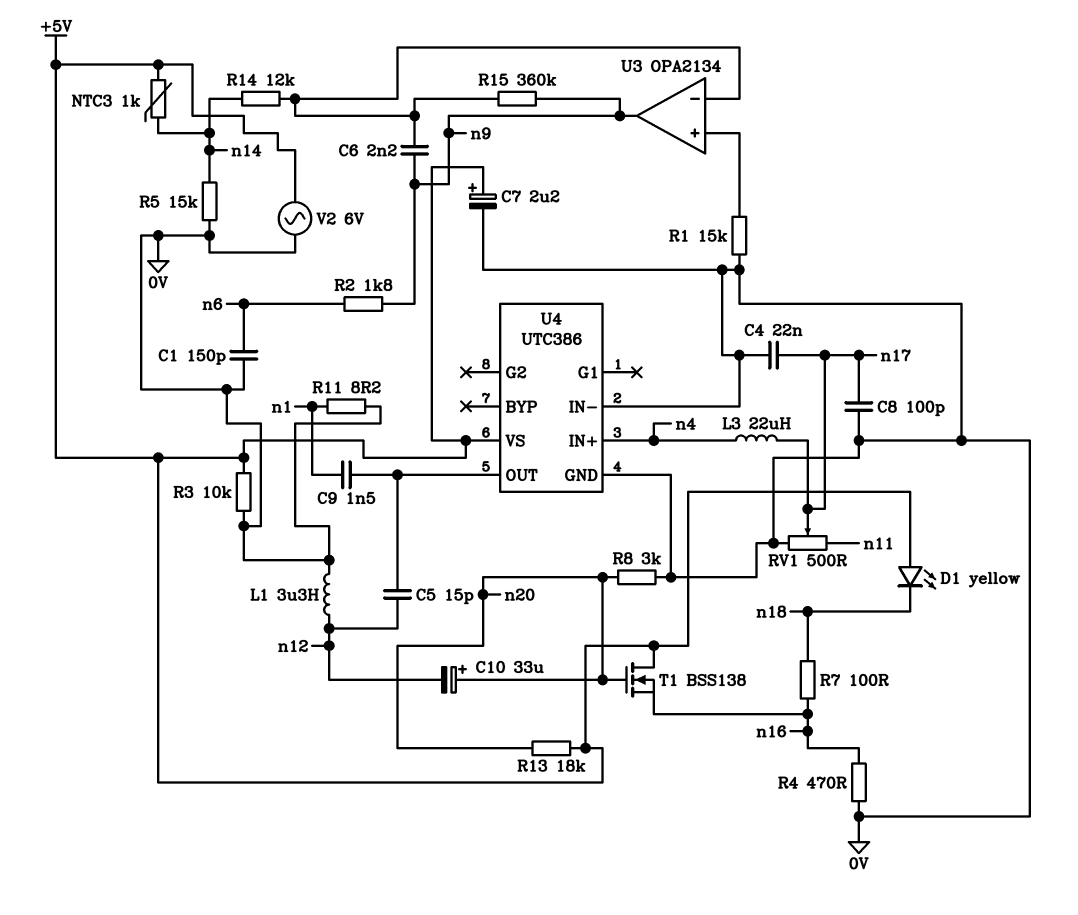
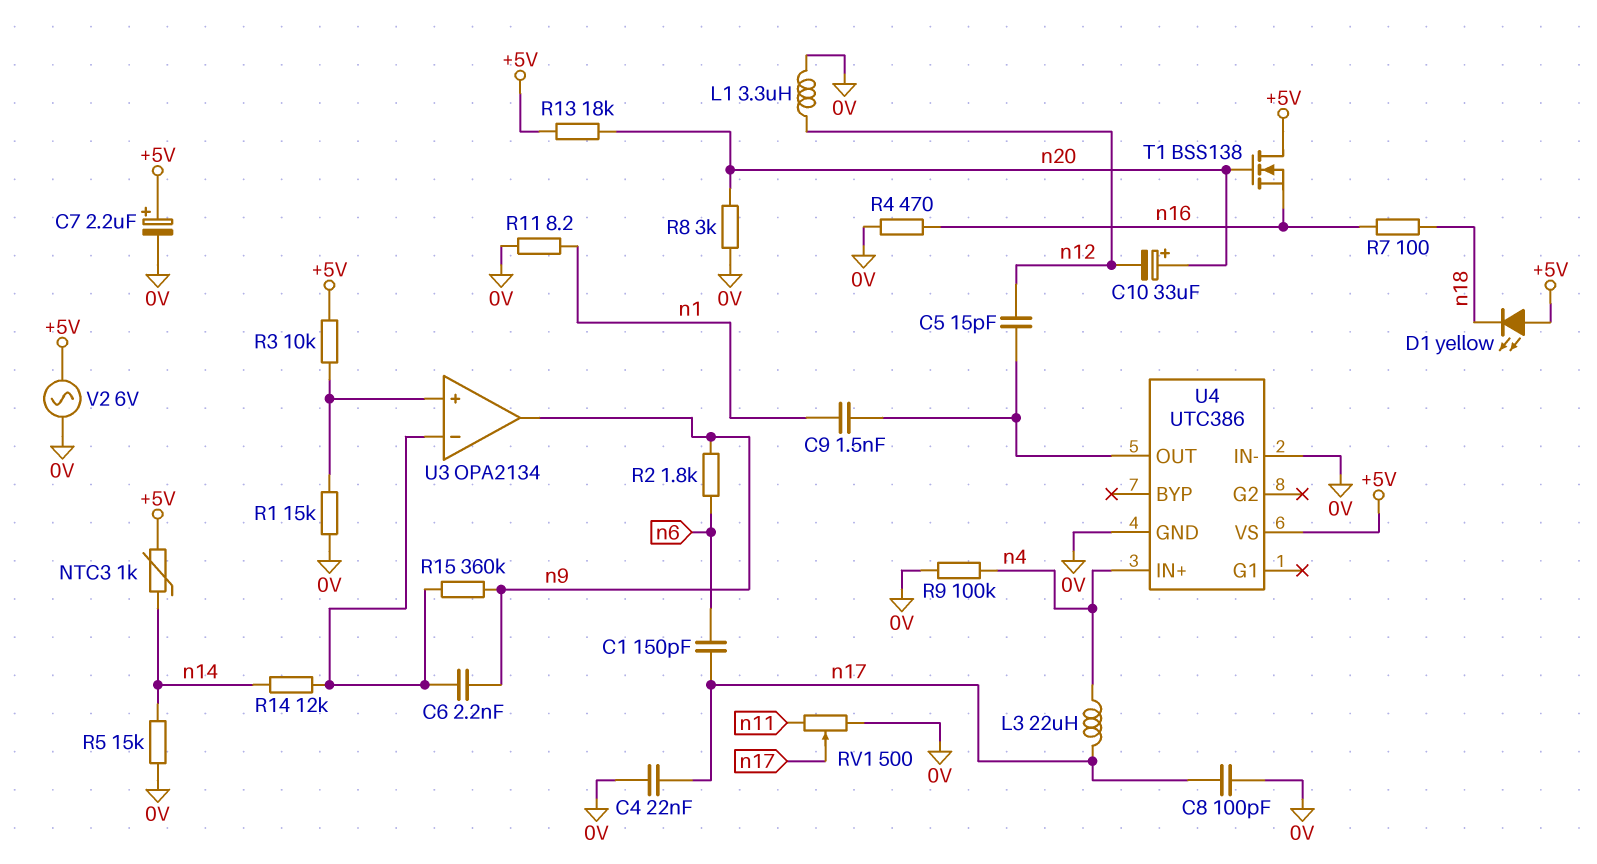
C1: 150pF (0V, n6) -> 150pF (n6, n17)
R3: 10k (+5V, 0V) -> 10k (+5V, U3/in+)
R9: none -> 100k (0V, n4)

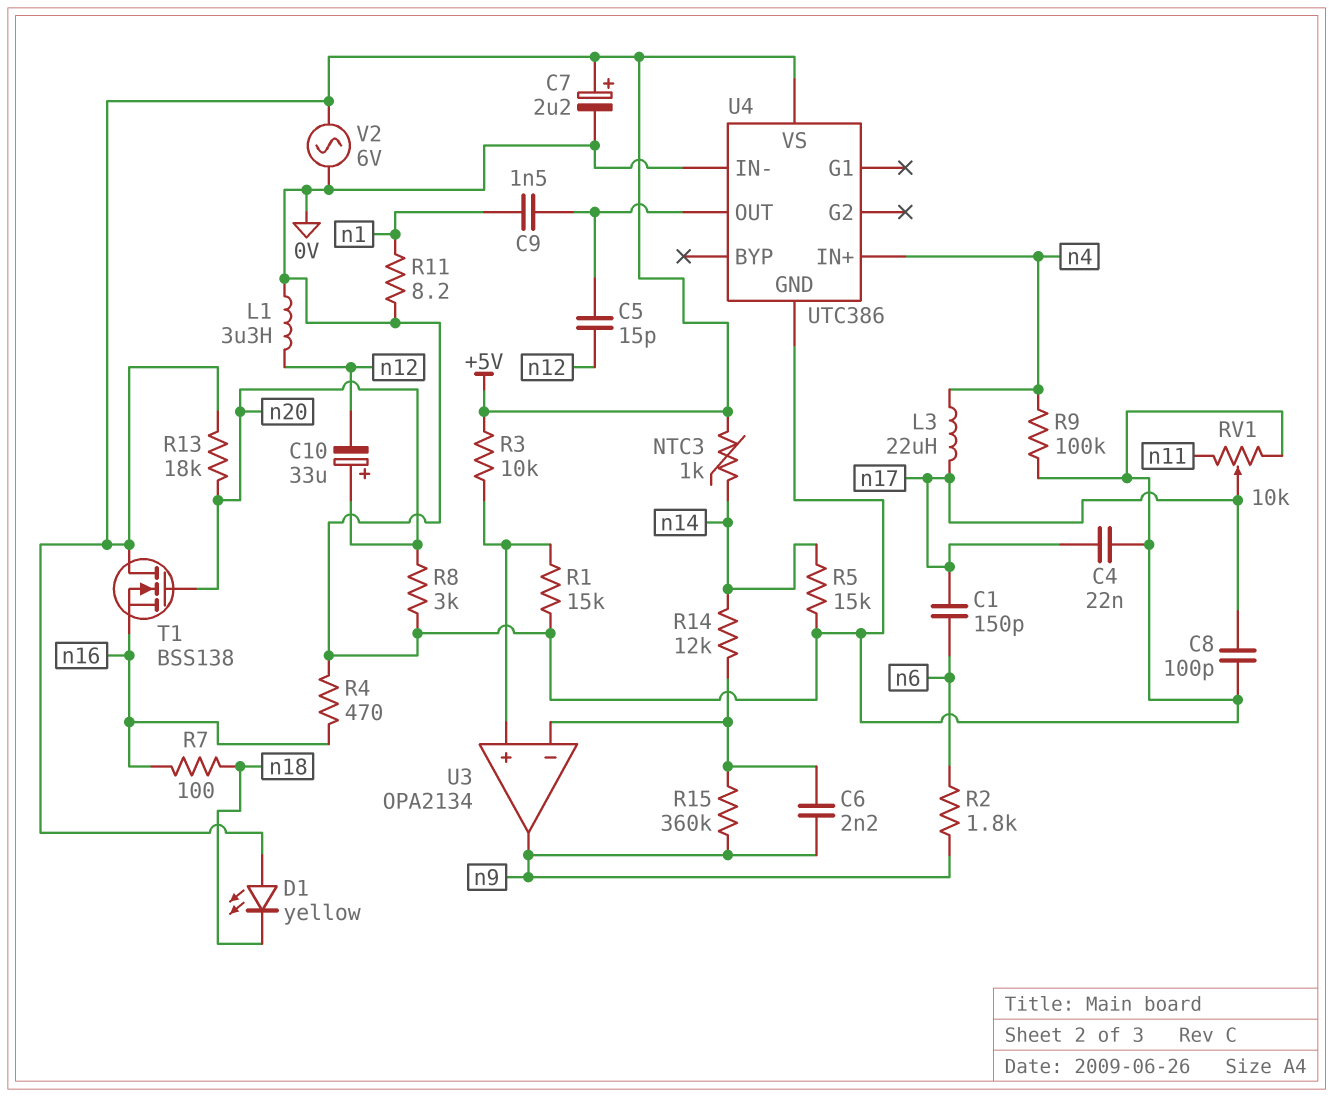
RV1: 500 (0V, n11, wiper n17) -> 10k (0V, n11, wiper n17)

